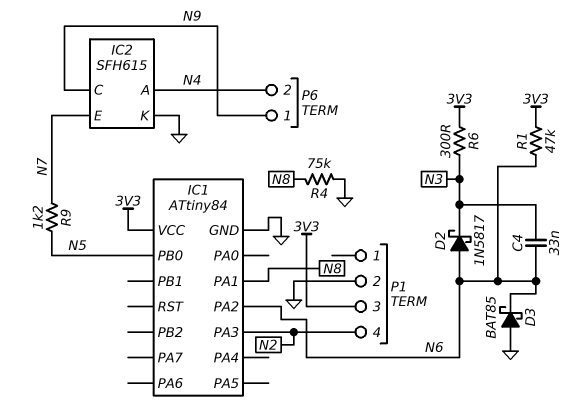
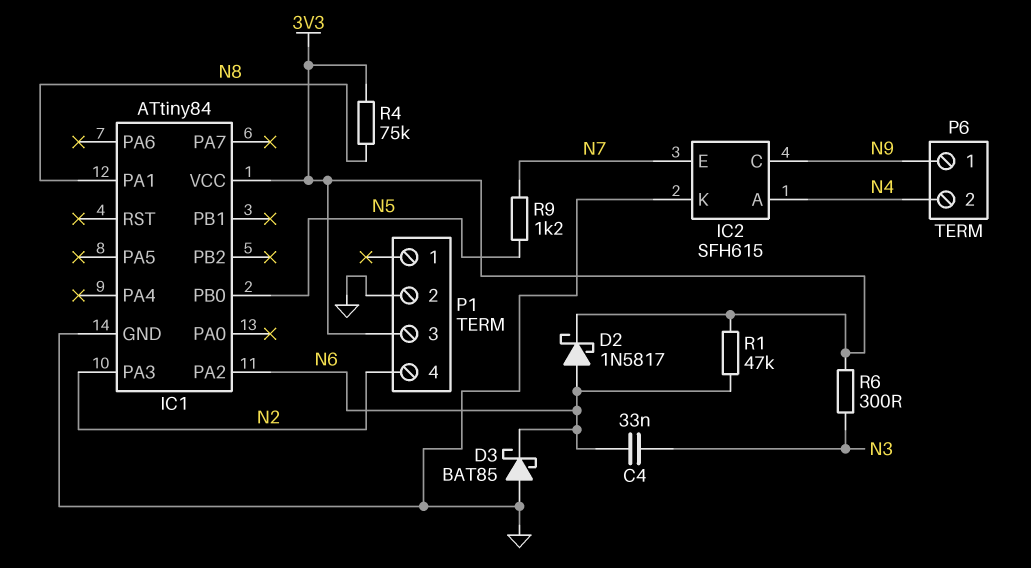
D2: schottky 1N5817 (A N6, K N3) -> schottky 1N5817 (A N6, K 3V3)
R4: 75k (GND, N8) -> 75k (3V3, N8)

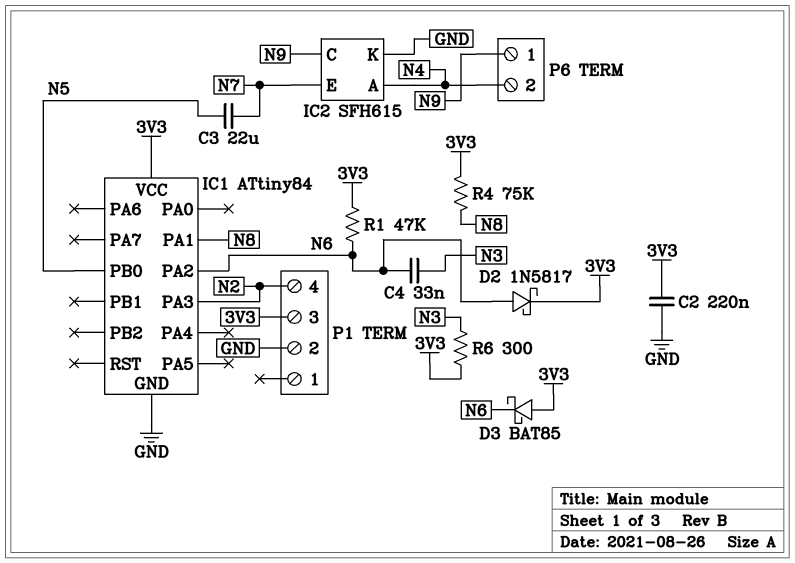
C2: none -> 220nF (3V3, GND)
C3: none -> 22uF (N5, N7)
D3: schottky BAT85 (A GND, K N6) -> schottky BAT85 (A 3V3, K N6)
R9: 1.2k (N5, N7) -> none

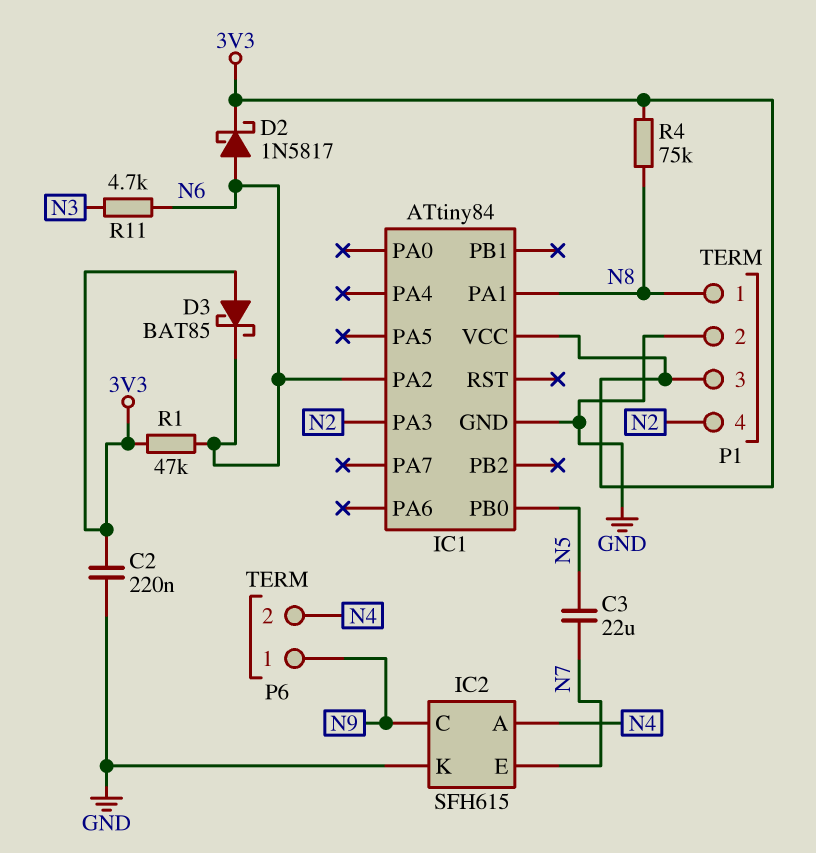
C4: 33nF (N3, N6) -> none
P1 pin 1: none -> N8
R6: 300 (3V3, N3) -> none
R11: none -> 4.7k (N3, N6)

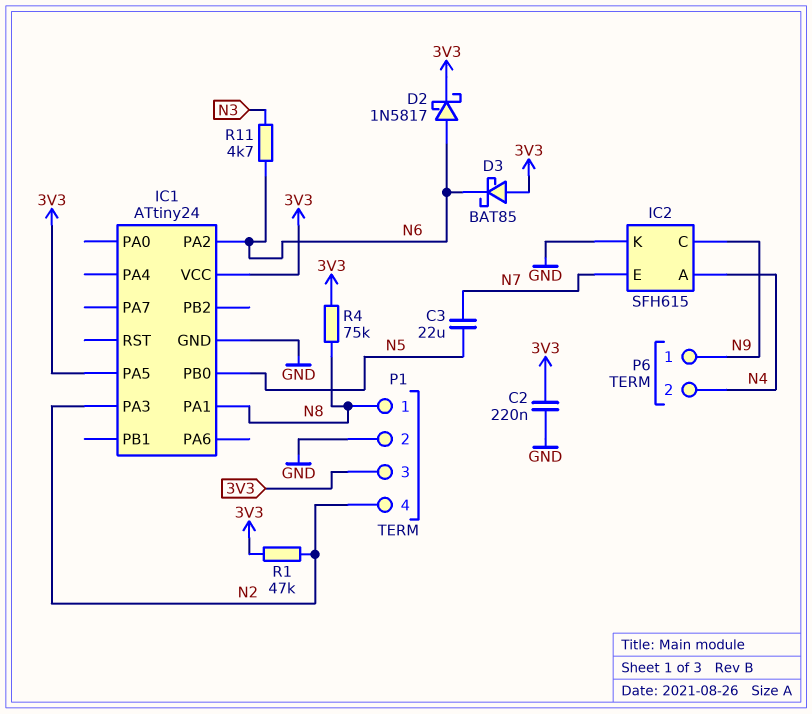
IC1: ATtiny84 -> ATtiny24
IC1 pin PA5: none -> 3V3
R1: 47k (3V3, N6) -> 47k (3V3, N2)

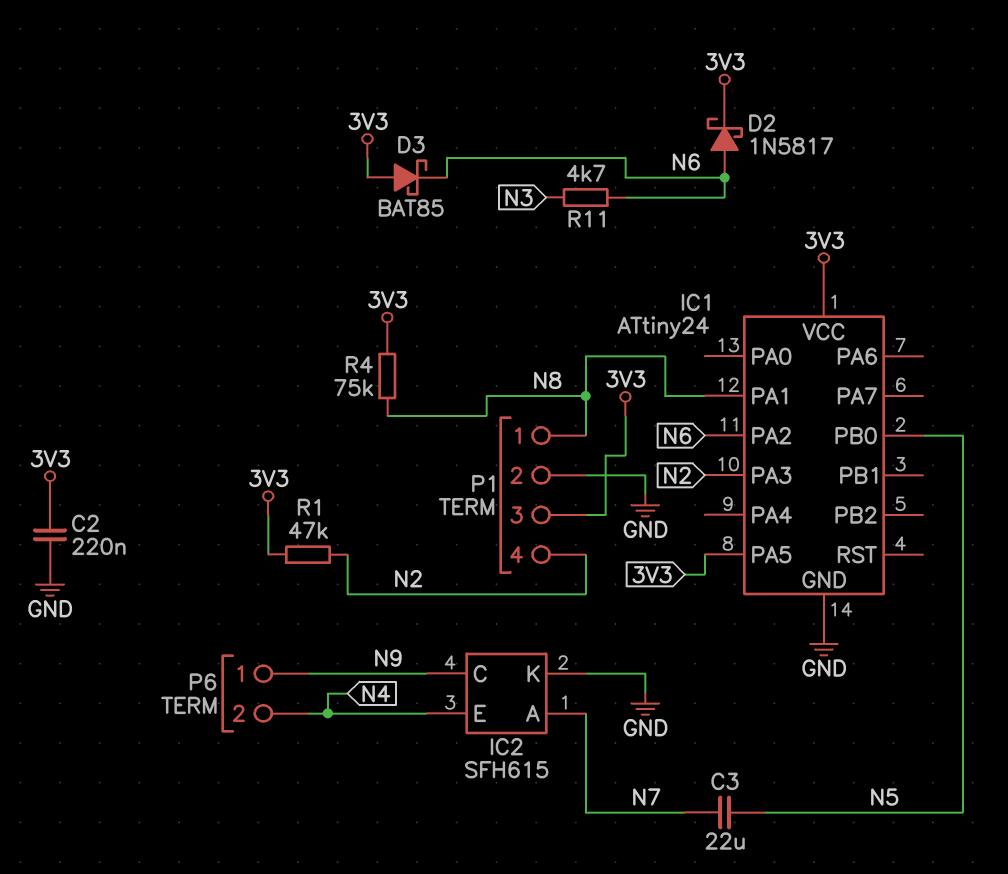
IC2 pin A: N4 -> N7
IC2 pin E: N7 -> N4

